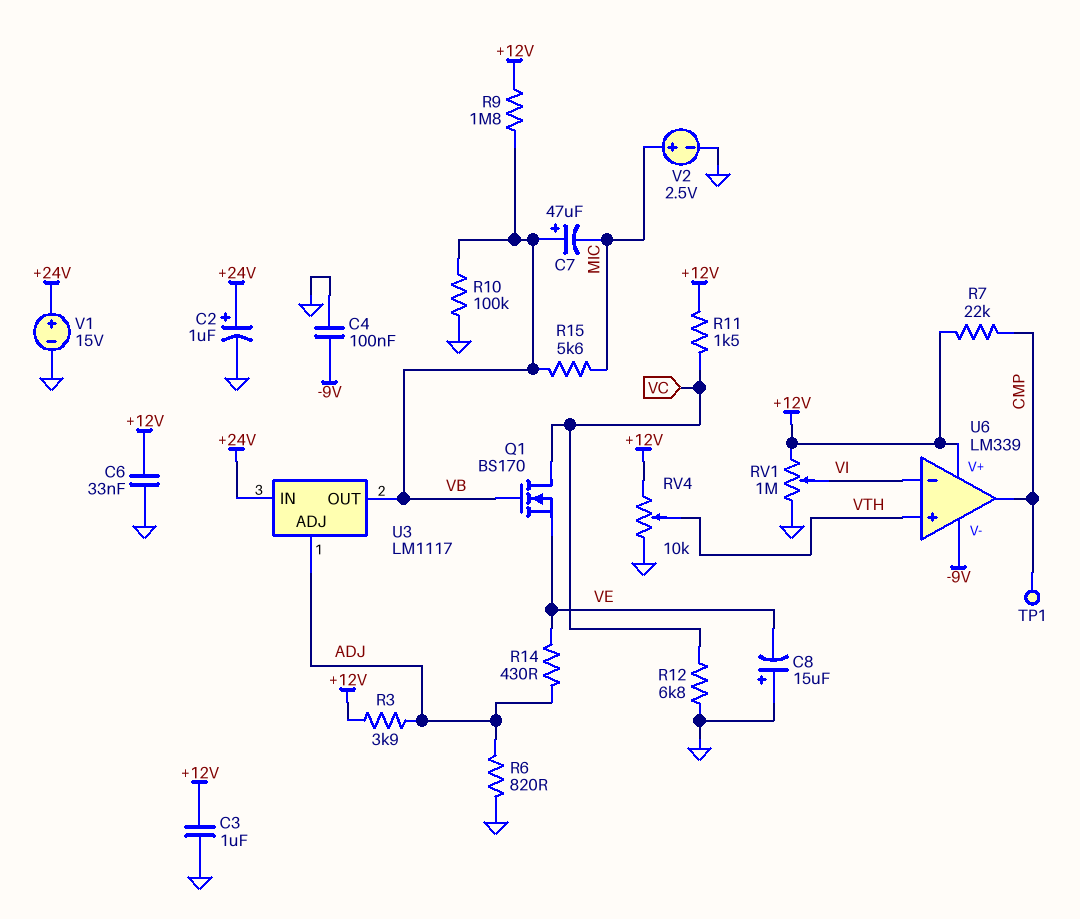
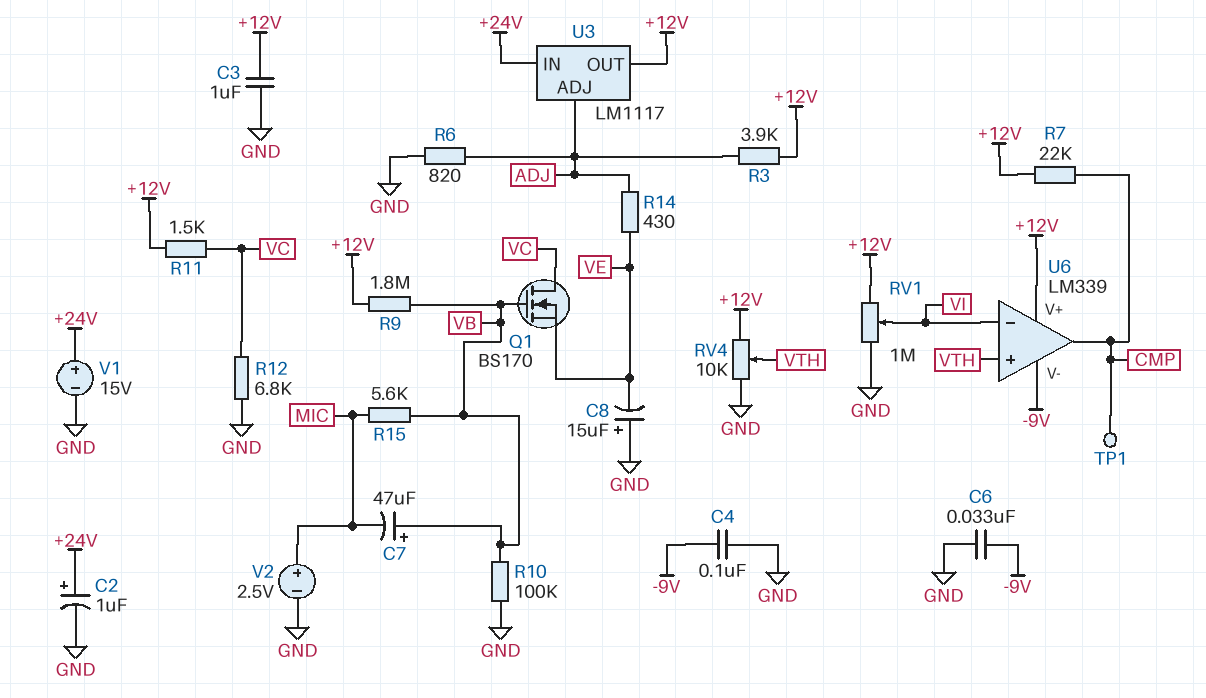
C6: 33nF (+12V, GND) -> 33nF (-9V, GND)
U3 pin OUT: VB -> +12V

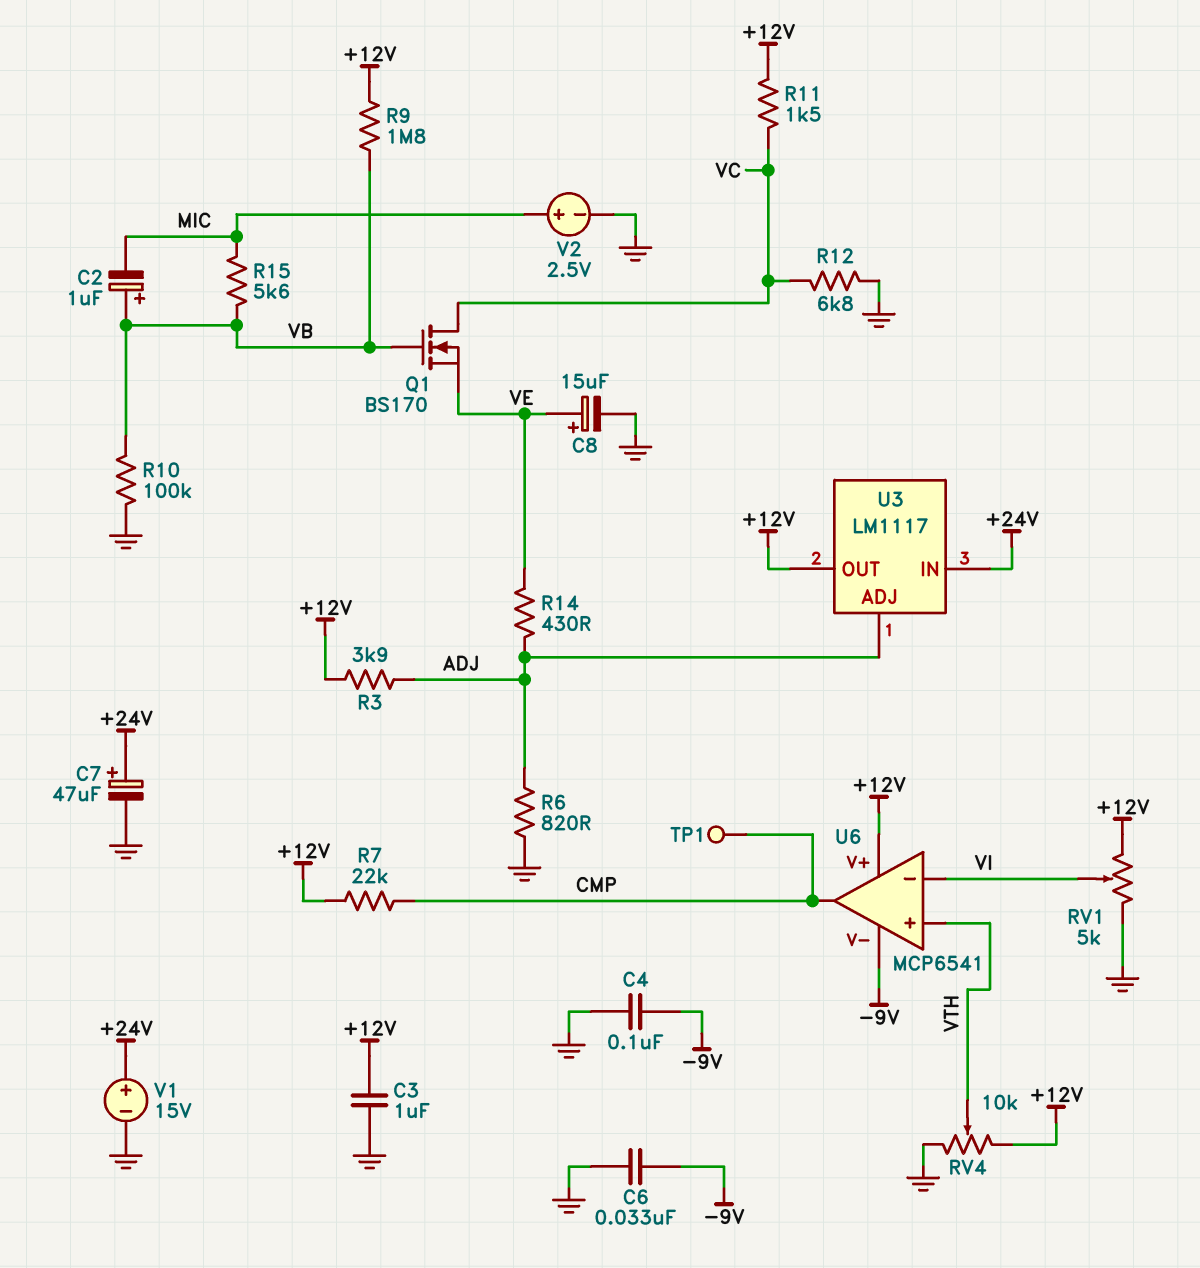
C2: 1uF (plus +24V, minus GND) -> 1uF (plus VB, minus MIC)
C7: 47uF (plus VB, minus MIC) -> 47uF (plus +24V, minus GND)
C8: 15uF (plus GND, minus VE) -> 15uF (plus VE, minus GND)
RV1: 1M (+12V, GND, wiper VI) -> 5k (+12V, GND, wiper VI)
U6: LM339 -> MCP6541

